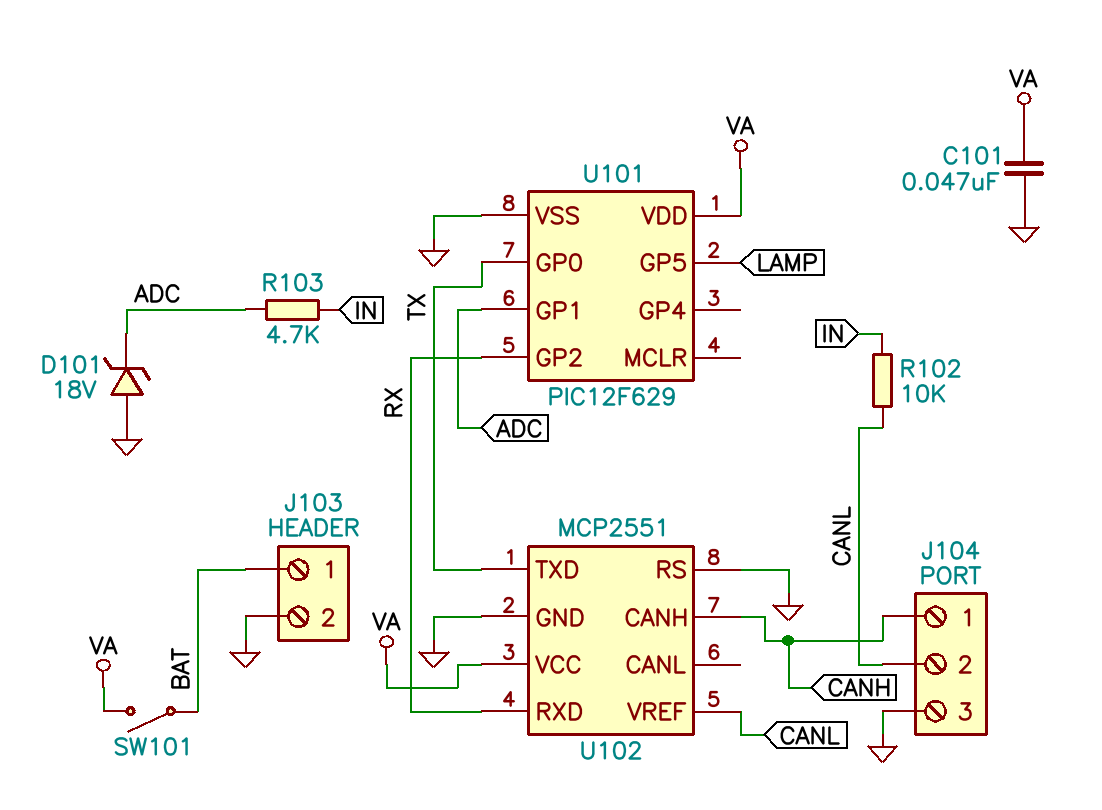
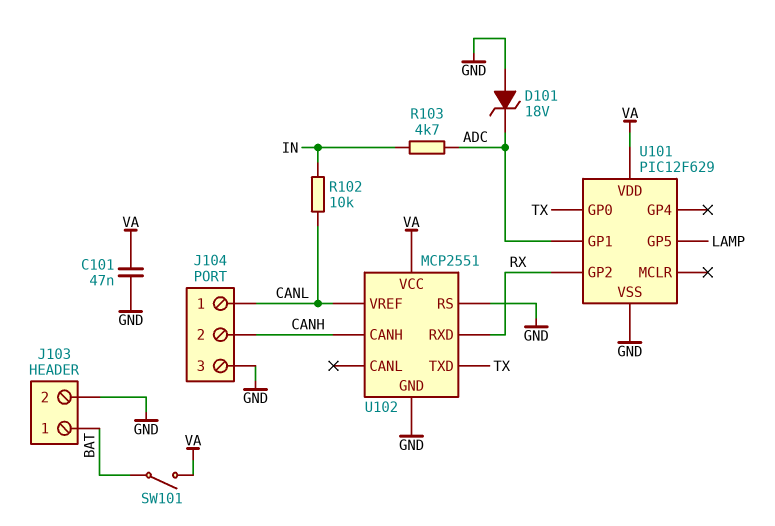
J104 pin 1: CANH -> CANL
J104 pin 2: CANL -> CANH

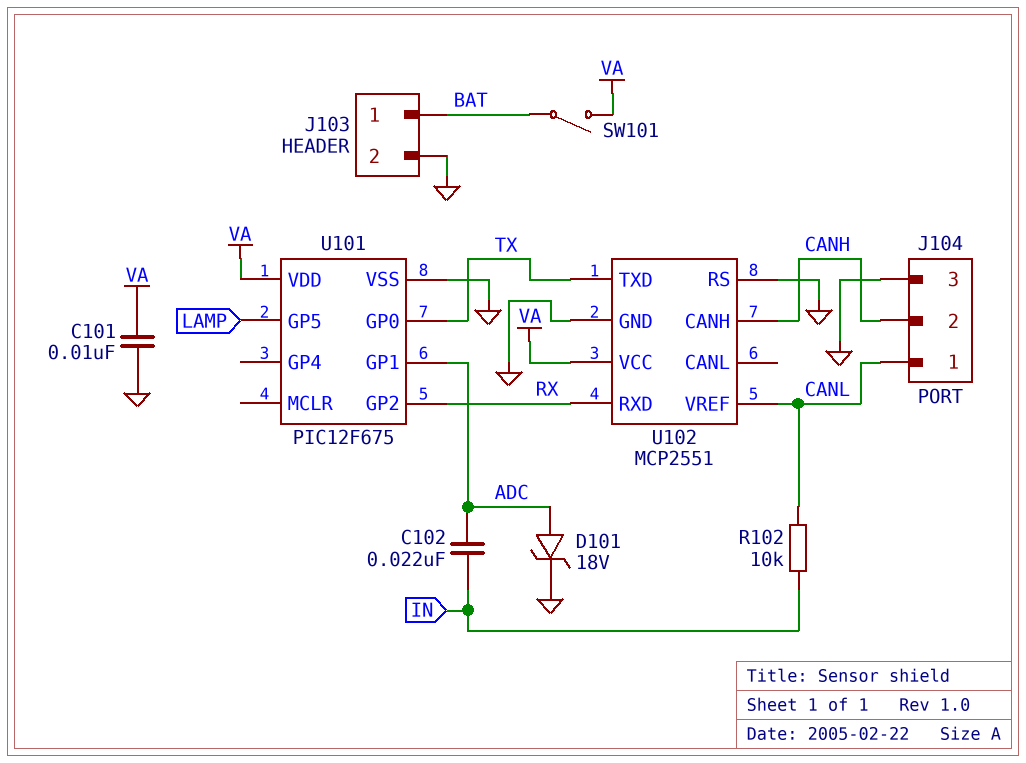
C101: 47nF (GND, VA) -> 10nF (GND, VA)
C102: none -> 22nF (ADC, IN)
D101: zener 18V (A GND, K ADC) -> zener 18V (A ADC, K GND)
R103: 4.7k (ADC, IN) -> none
U101: PIC12F629 -> PIC12F675

